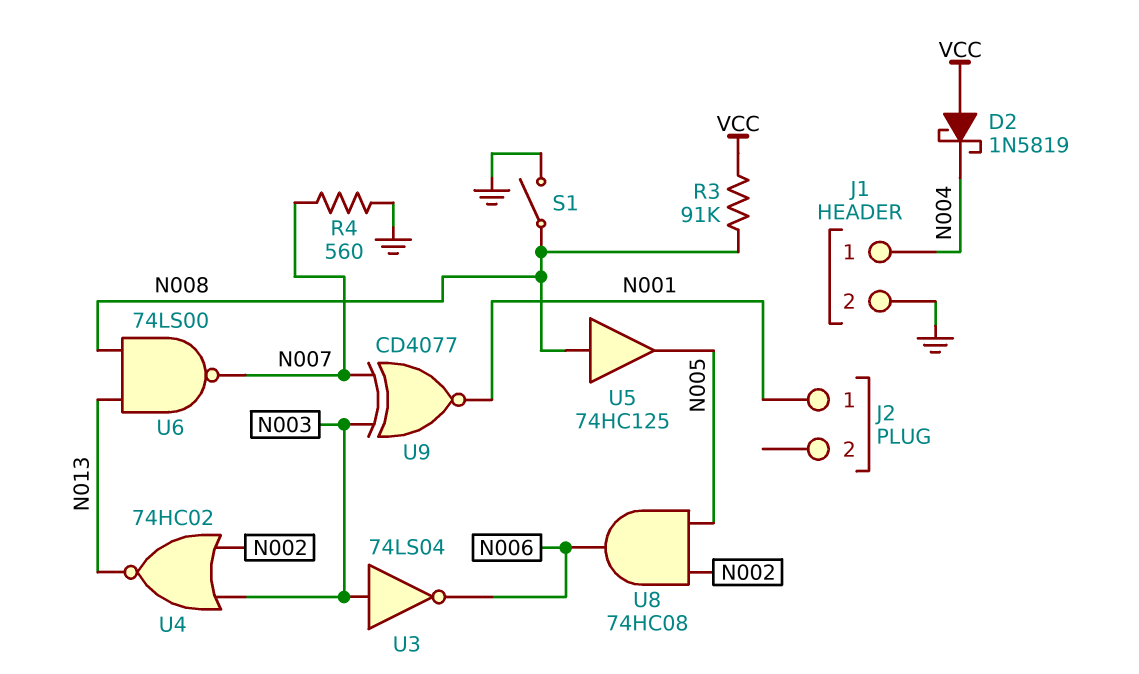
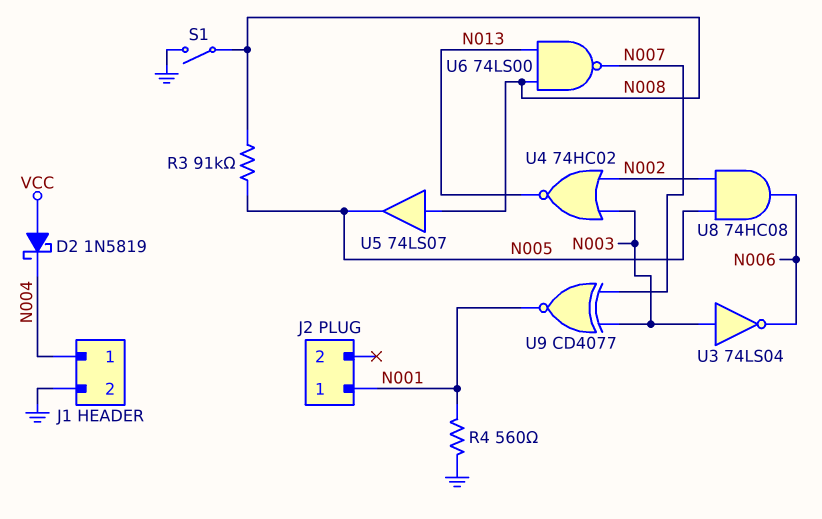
R3: 91k (N008, VCC) -> 91k (N005, N008)
R4: 560 (GND, N007) -> 560 (GND, N001)
U5: buffer 74HC125 (in N008, out N005) -> buffer 74LS07 (in N008, out N005)

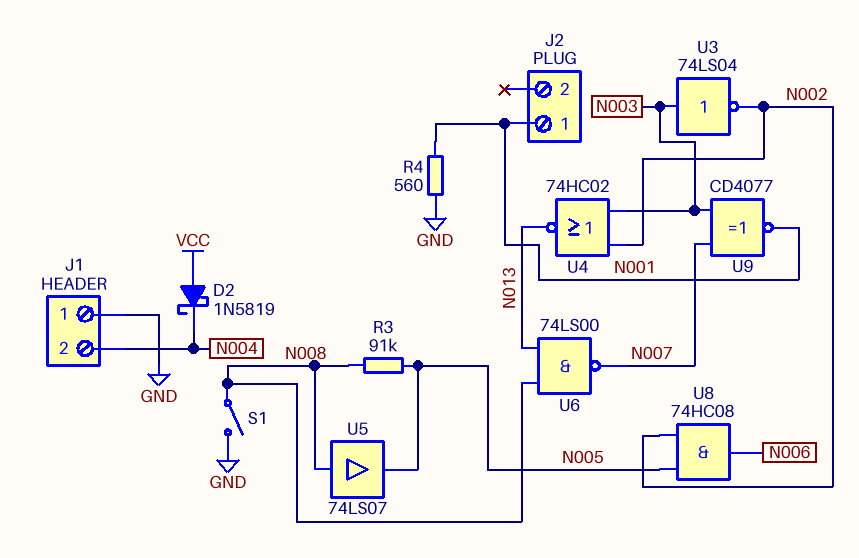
J1 pin 1: N004 -> GND
J1 pin 2: GND -> N004
U3: NOT 74LS04 (in N003, out N006) -> NOT 74LS04 (in N003, out N002)

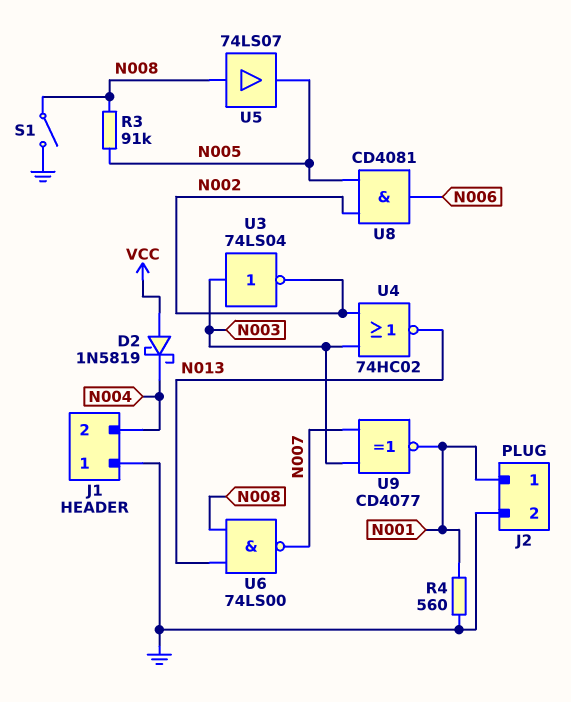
J2 pin 2: none -> GND
U8: AND 74HC08 (in N002, in N005, out N006) -> AND CD4081 (in N002, in N005, out N006)

